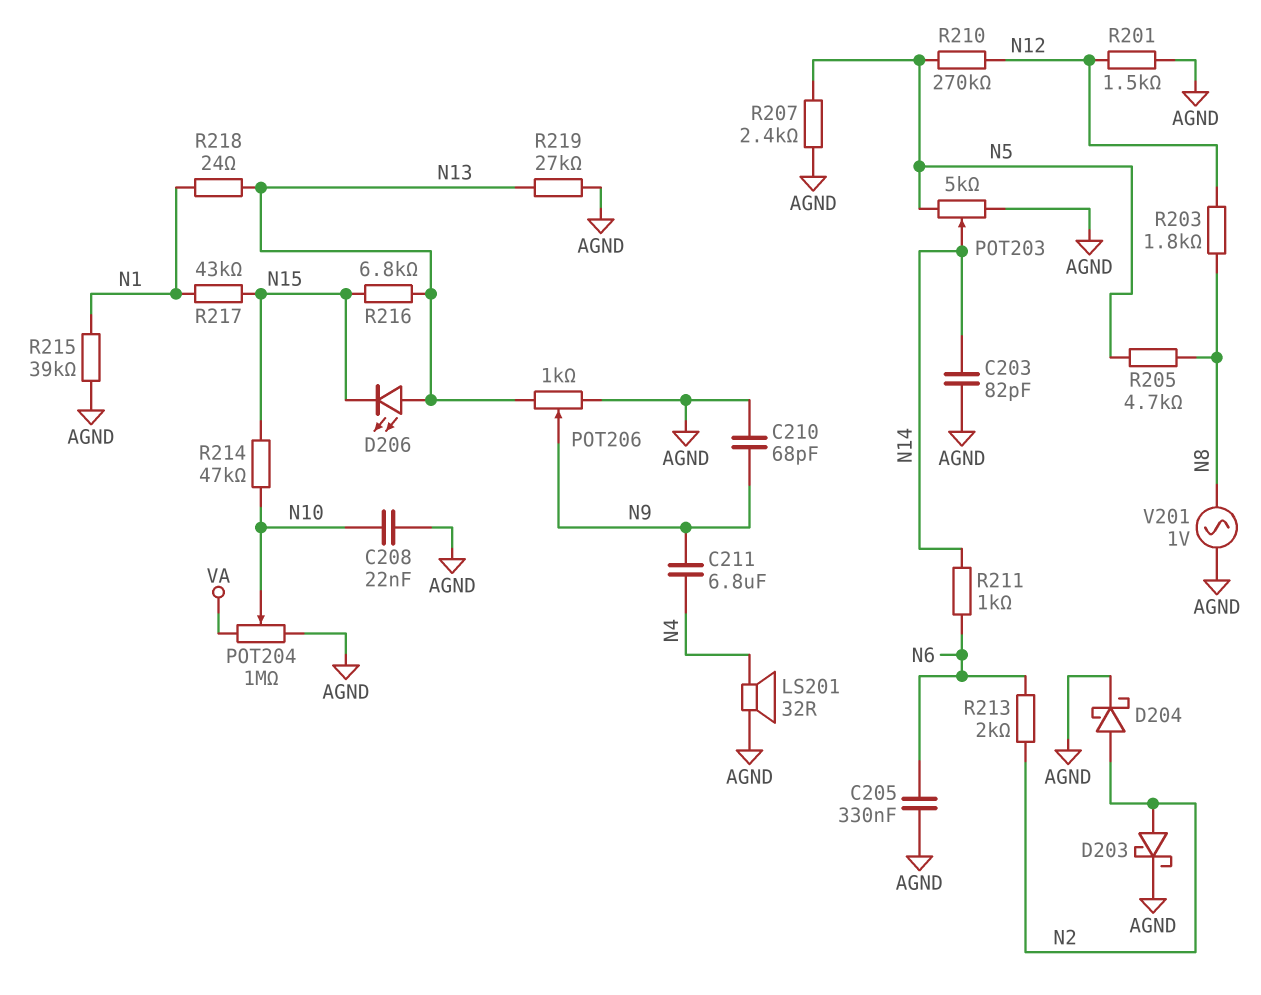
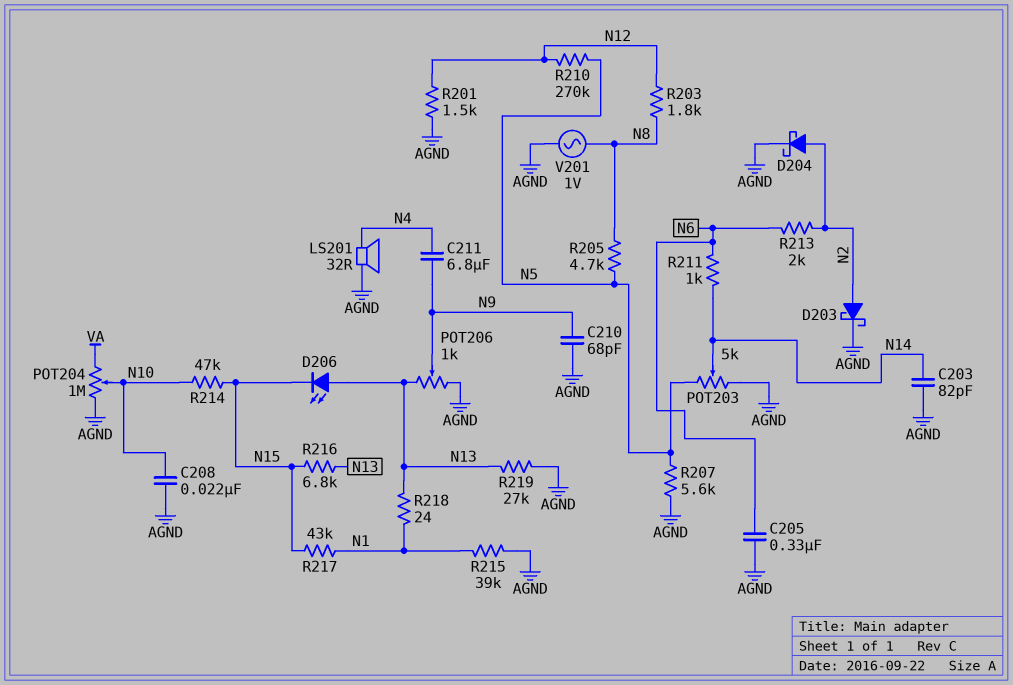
R207: 2.4k (AGND, N5) -> 5.6k (AGND, N5)

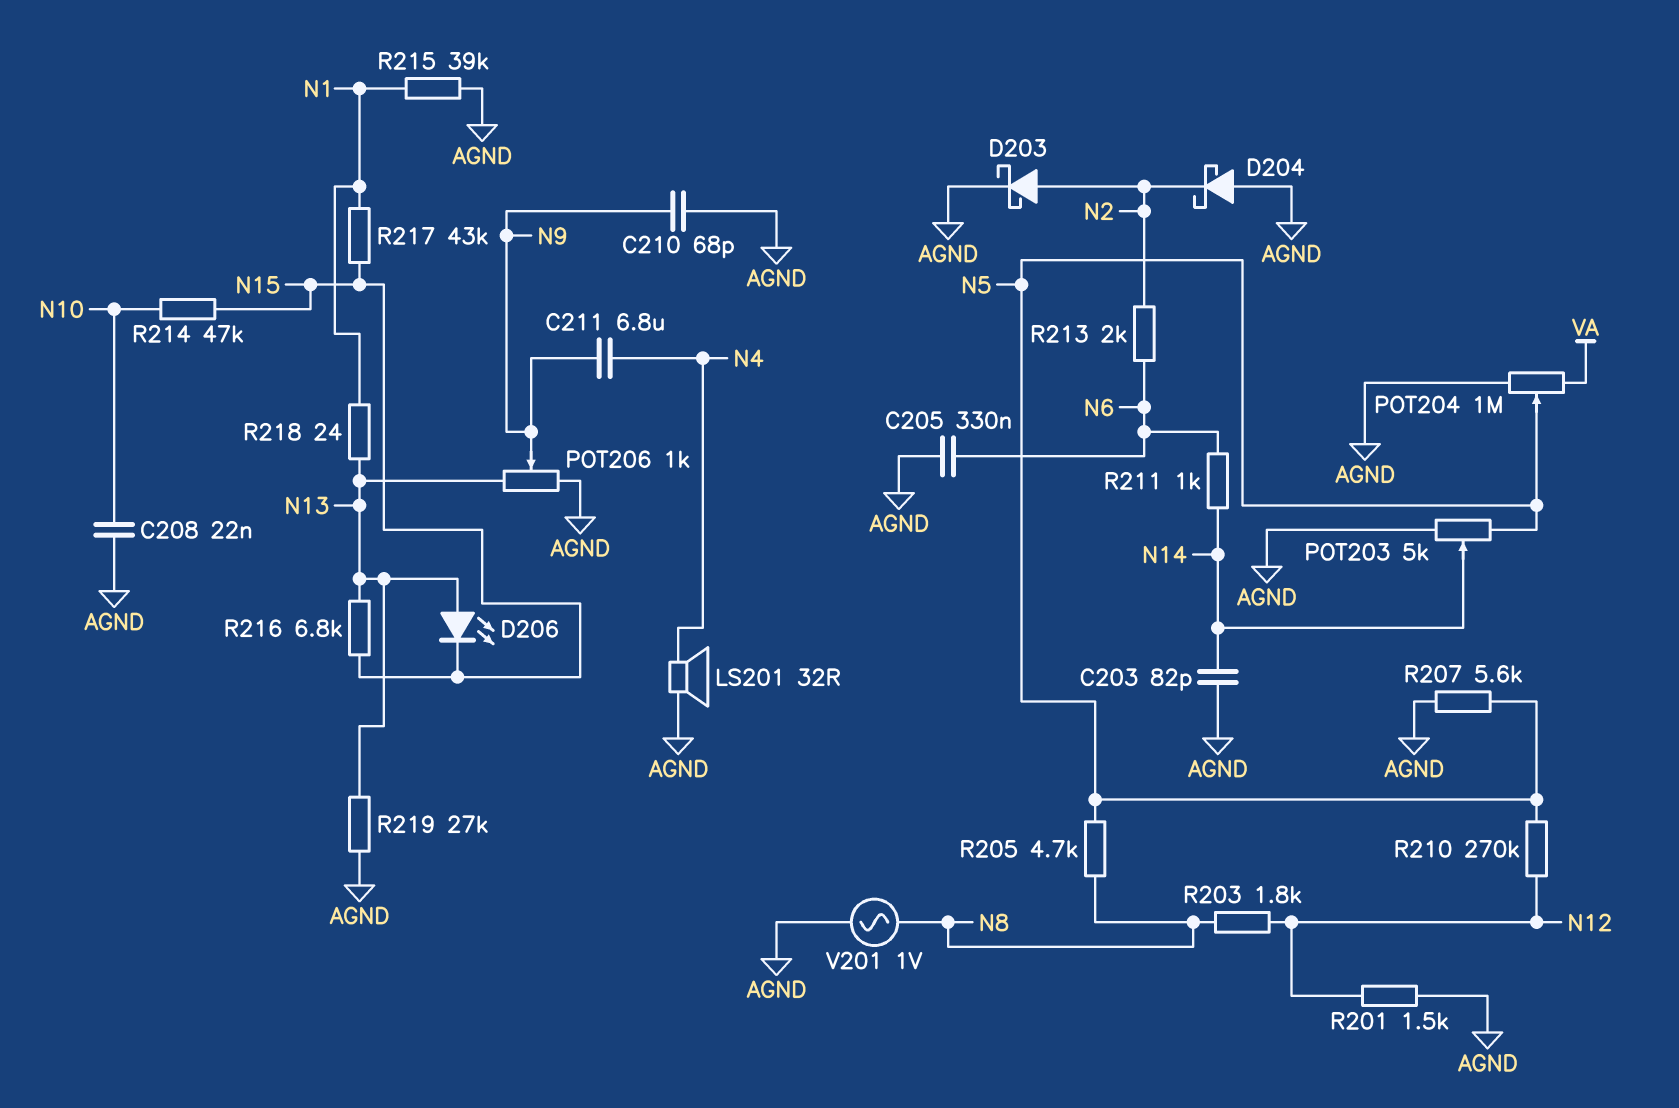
D204: schottky (A N2, K AGND) -> schottky (A AGND, K N2)
POT204: 1M (AGND, VA, wiper N10) -> 1M (AGND, VA, wiper N5)

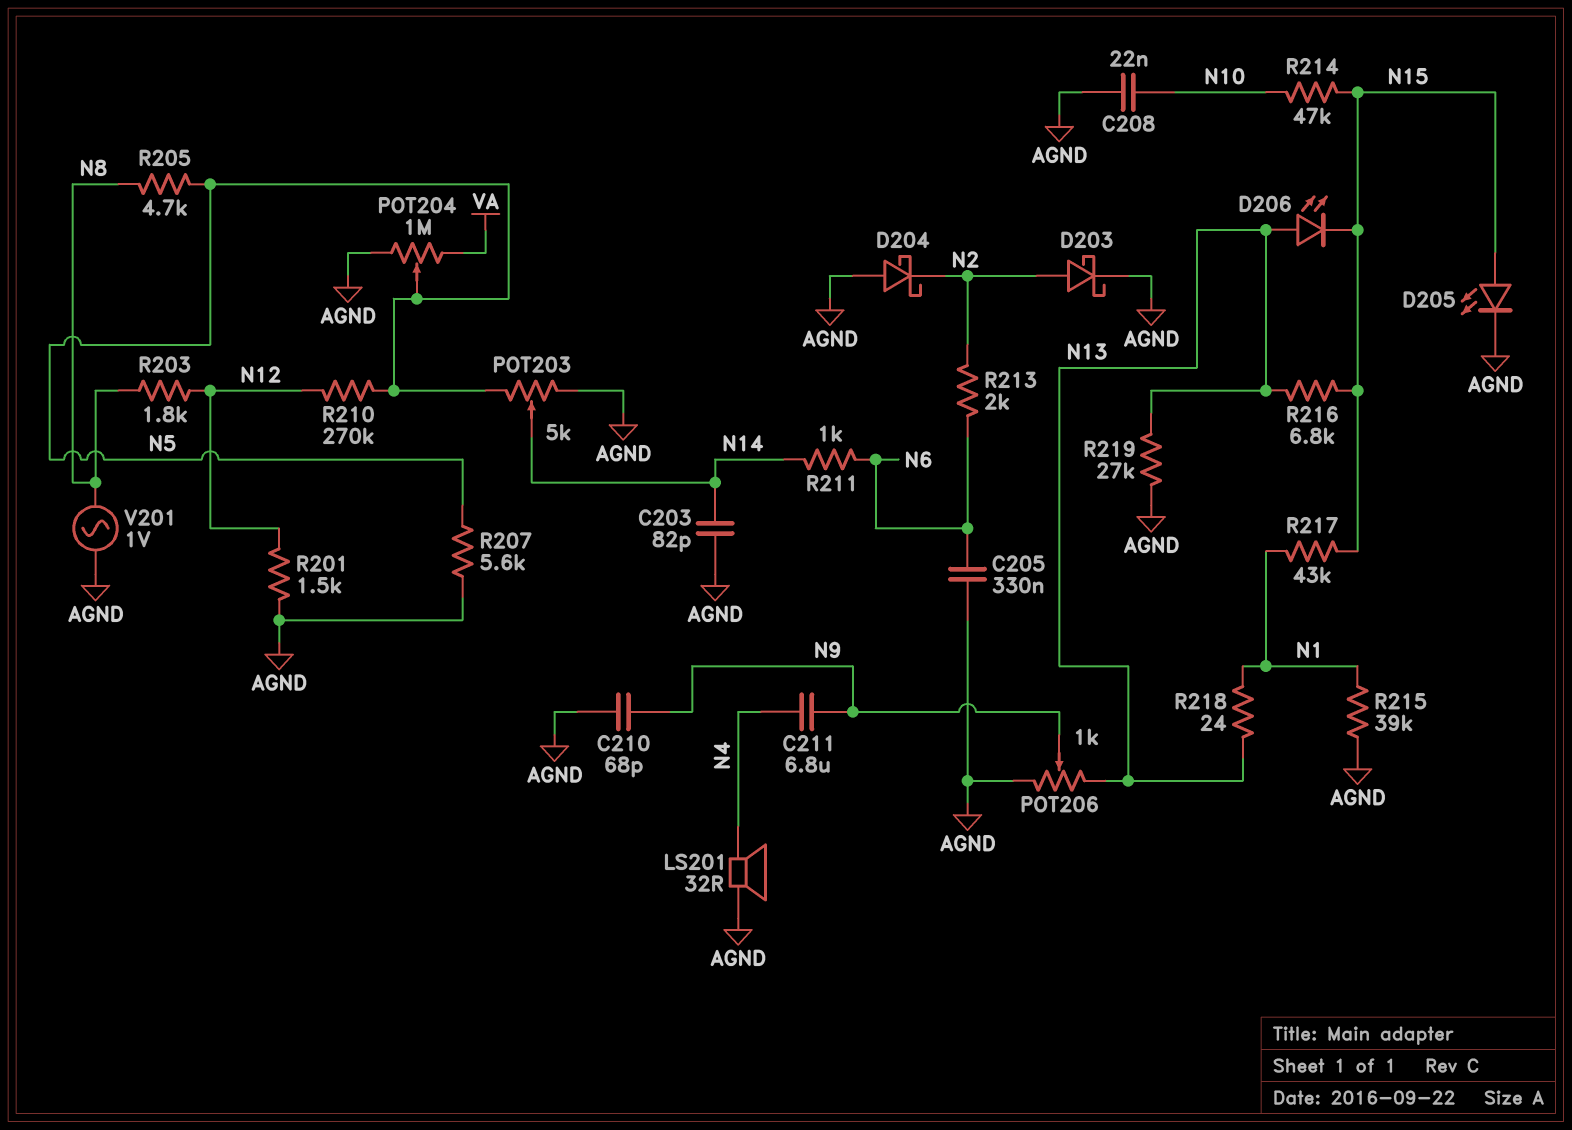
D205: none -> LED (A N15, K AGND)

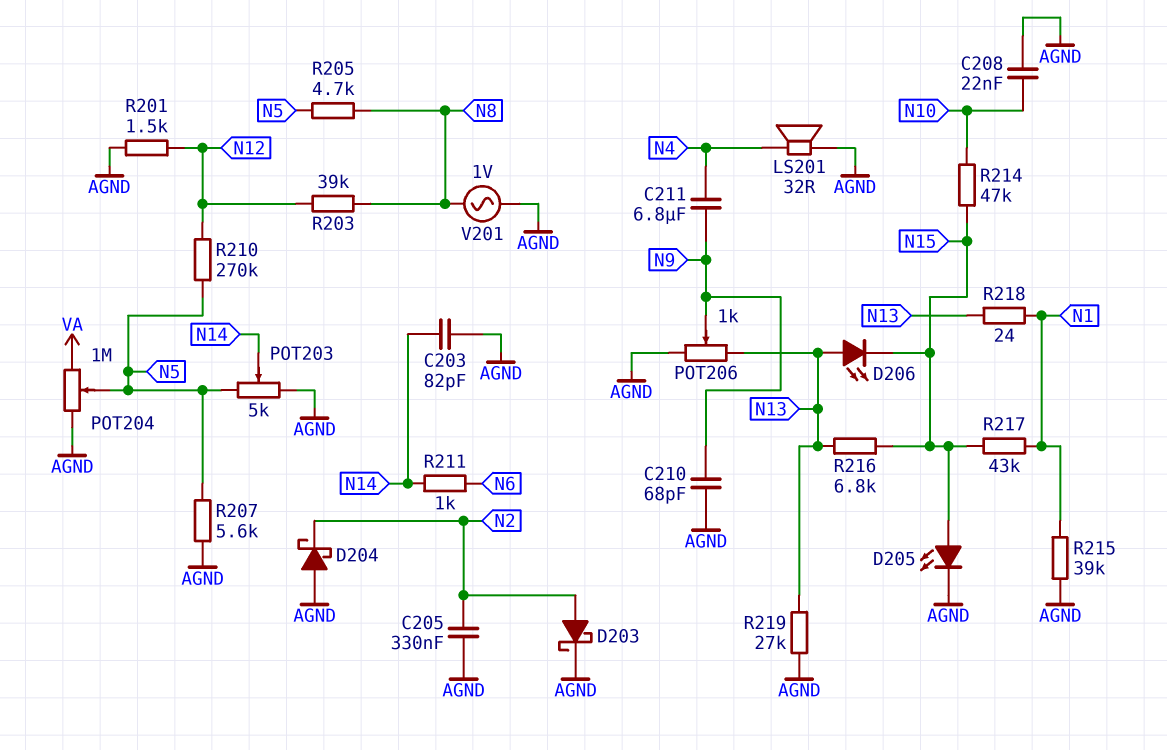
C205: 330nF (AGND, N6) -> 330nF (AGND, N2)
R203: 1.8k (N8, N12) -> 39k (N8, N12)
R213: 2k (N2, N6) -> none

